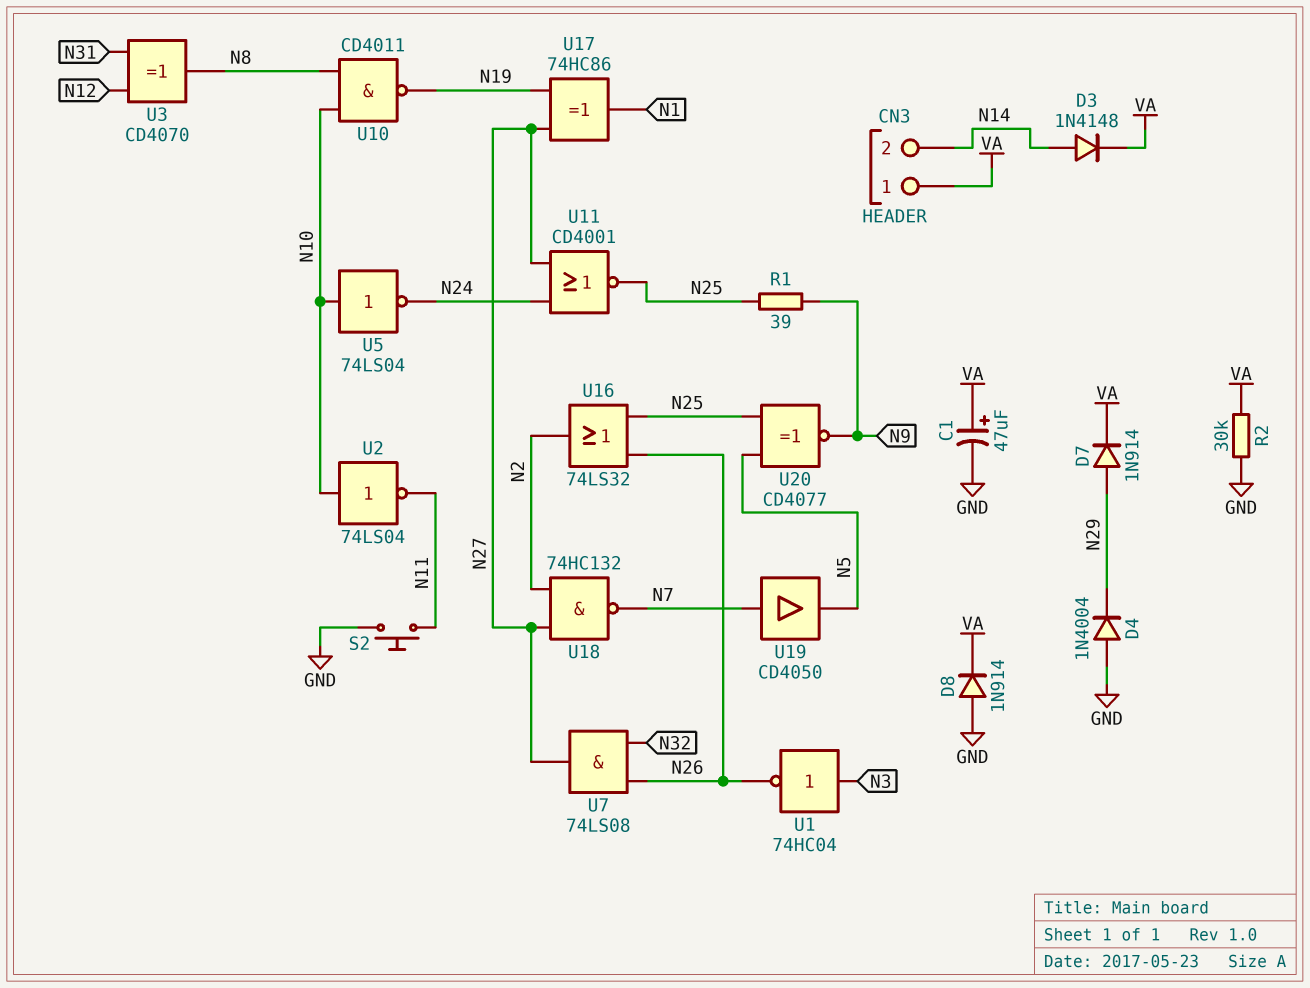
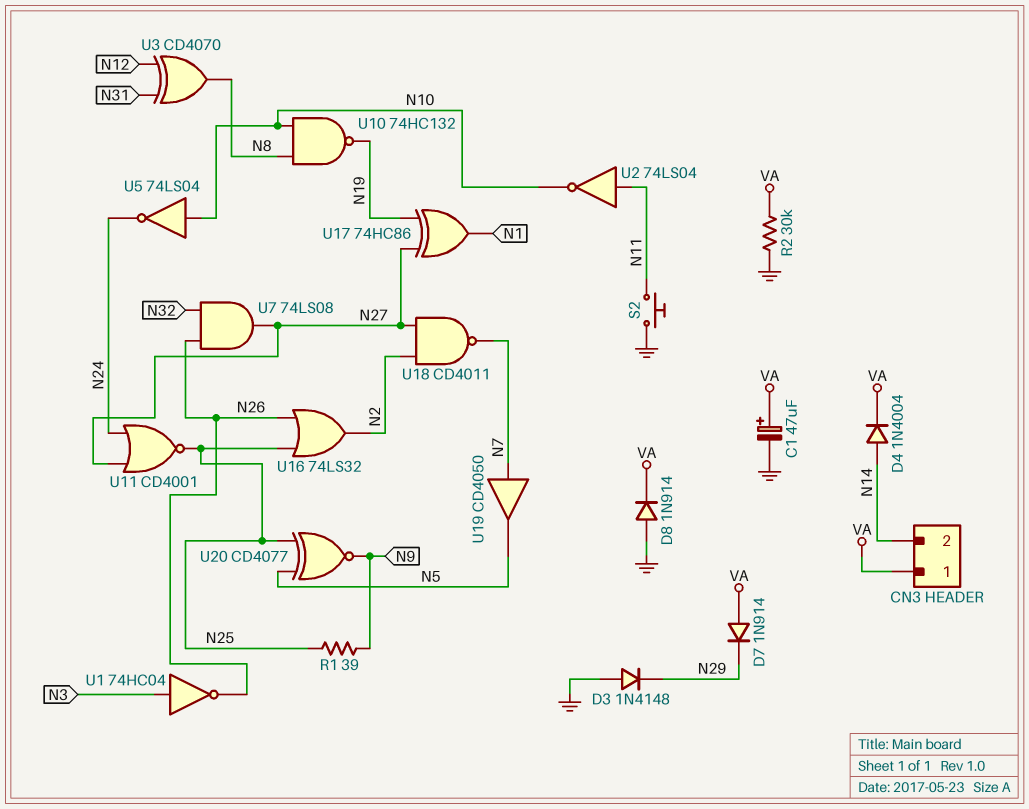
D3: diode 1N4148 (A N14, K VA) -> diode 1N4148 (A GND, K N29)
D4: diode 1N4004 (A GND, K N29) -> diode 1N4004 (A N14, K VA)
D7: diode 1N914 (A N29, K VA) -> diode 1N914 (A VA, K N29)
U2: NOT 74LS04 (in N10, out N11) -> NOT 74LS04 (in N11, out N10)
U10: NAND CD4011 (in N8, in N10, out N19) -> NAND 74HC132 (in N8, in N10, out N19)
U18: NAND 74HC132 (in N2, in N27, out N7) -> NAND CD4011 (in N2, in N27, out N7)

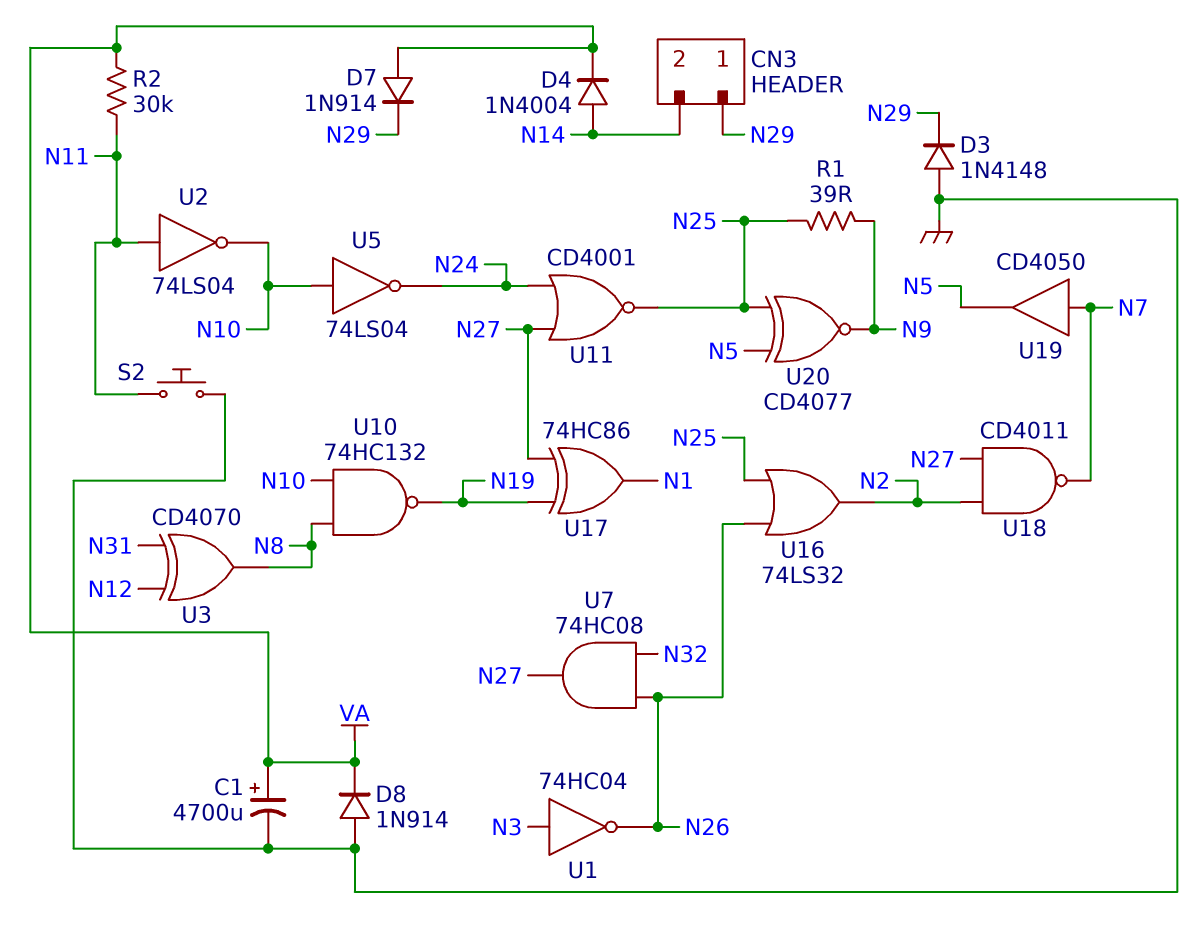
C1: 47uF (plus VA, minus GND) -> 4700uF (plus VA, minus GND)
CN3 pin 1: VA -> N29
R2: 30k (GND, VA) -> 30k (N11, VA)
U7: AND 74LS08 (in N26, in N32, out N27) -> AND 74HC08 (in N26, in N32, out N27)

